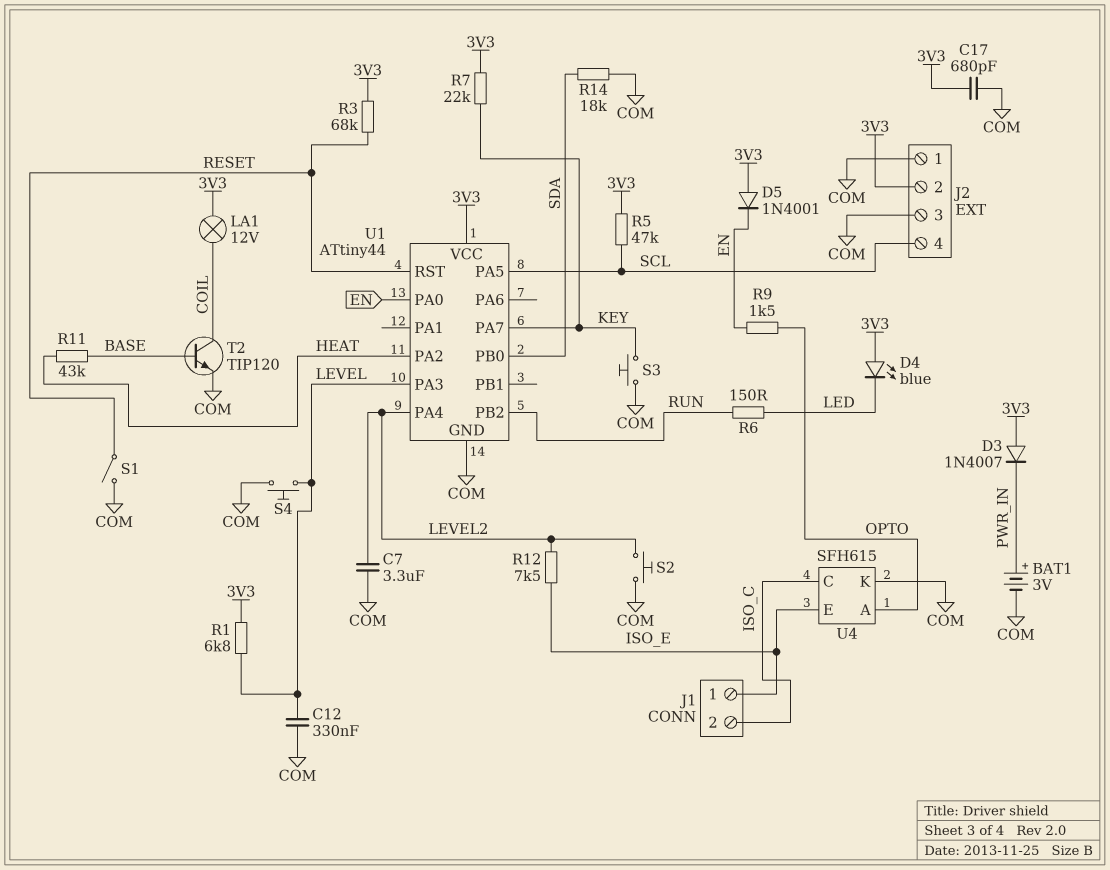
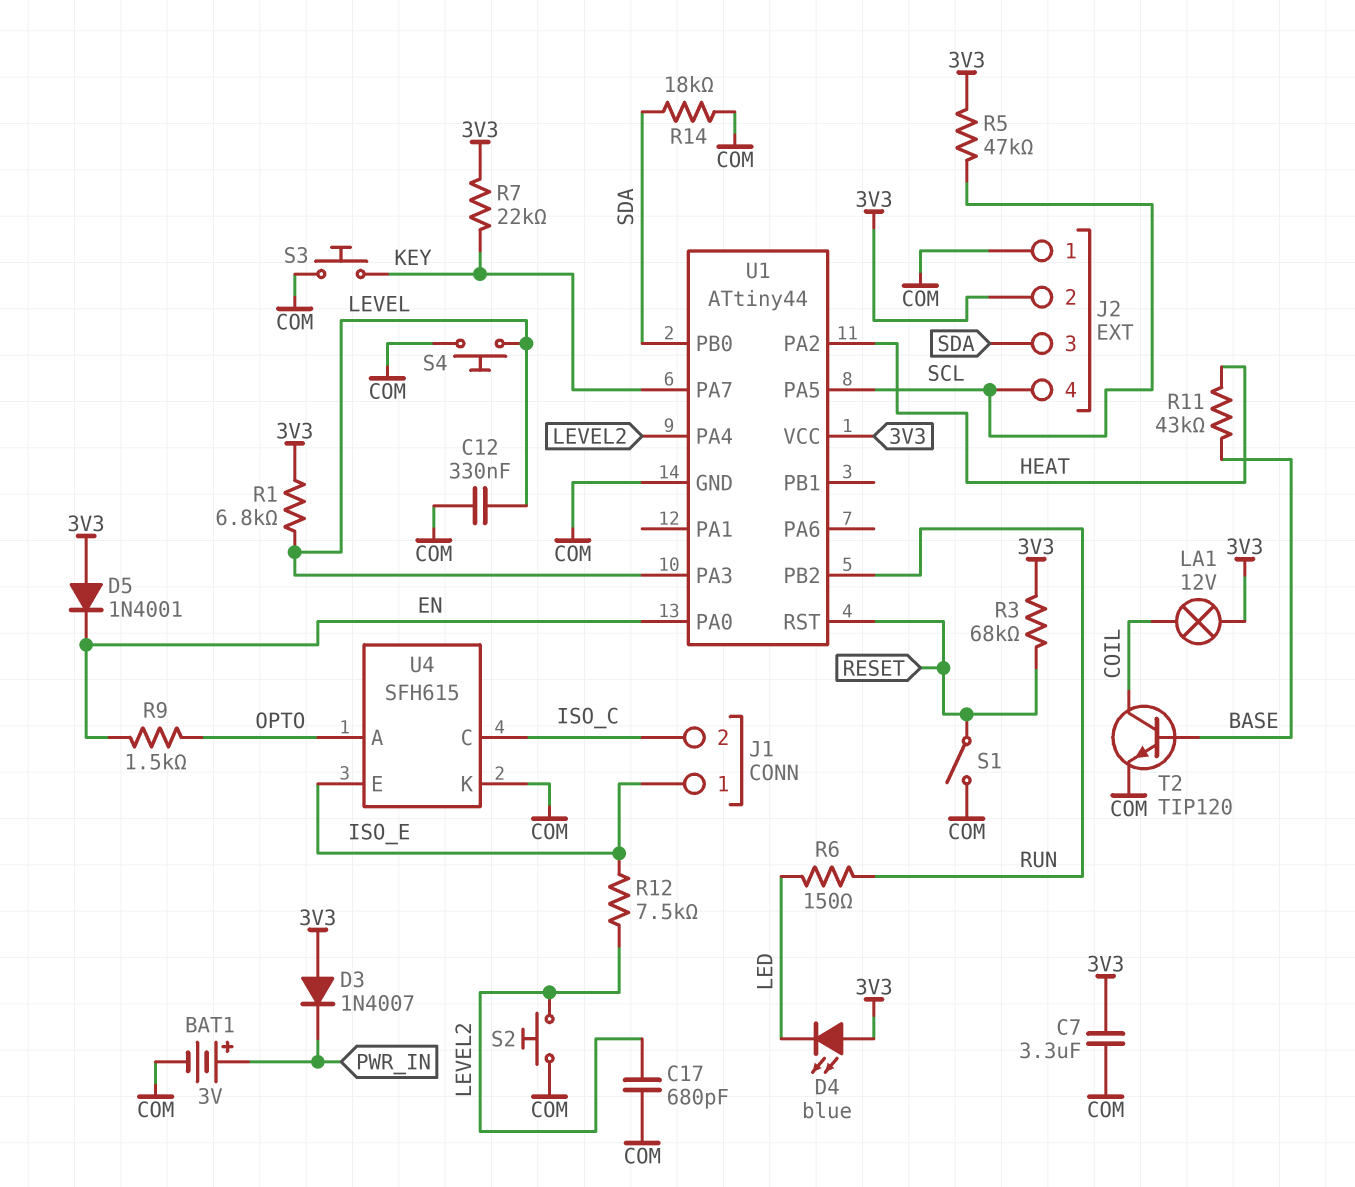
C7: 3.3uF (COM, LEVEL2) -> 3.3uF (3V3, COM)
C17: 680pF (3V3, COM) -> 680pF (COM, LEVEL2)
J2 pin 3: COM -> SDA

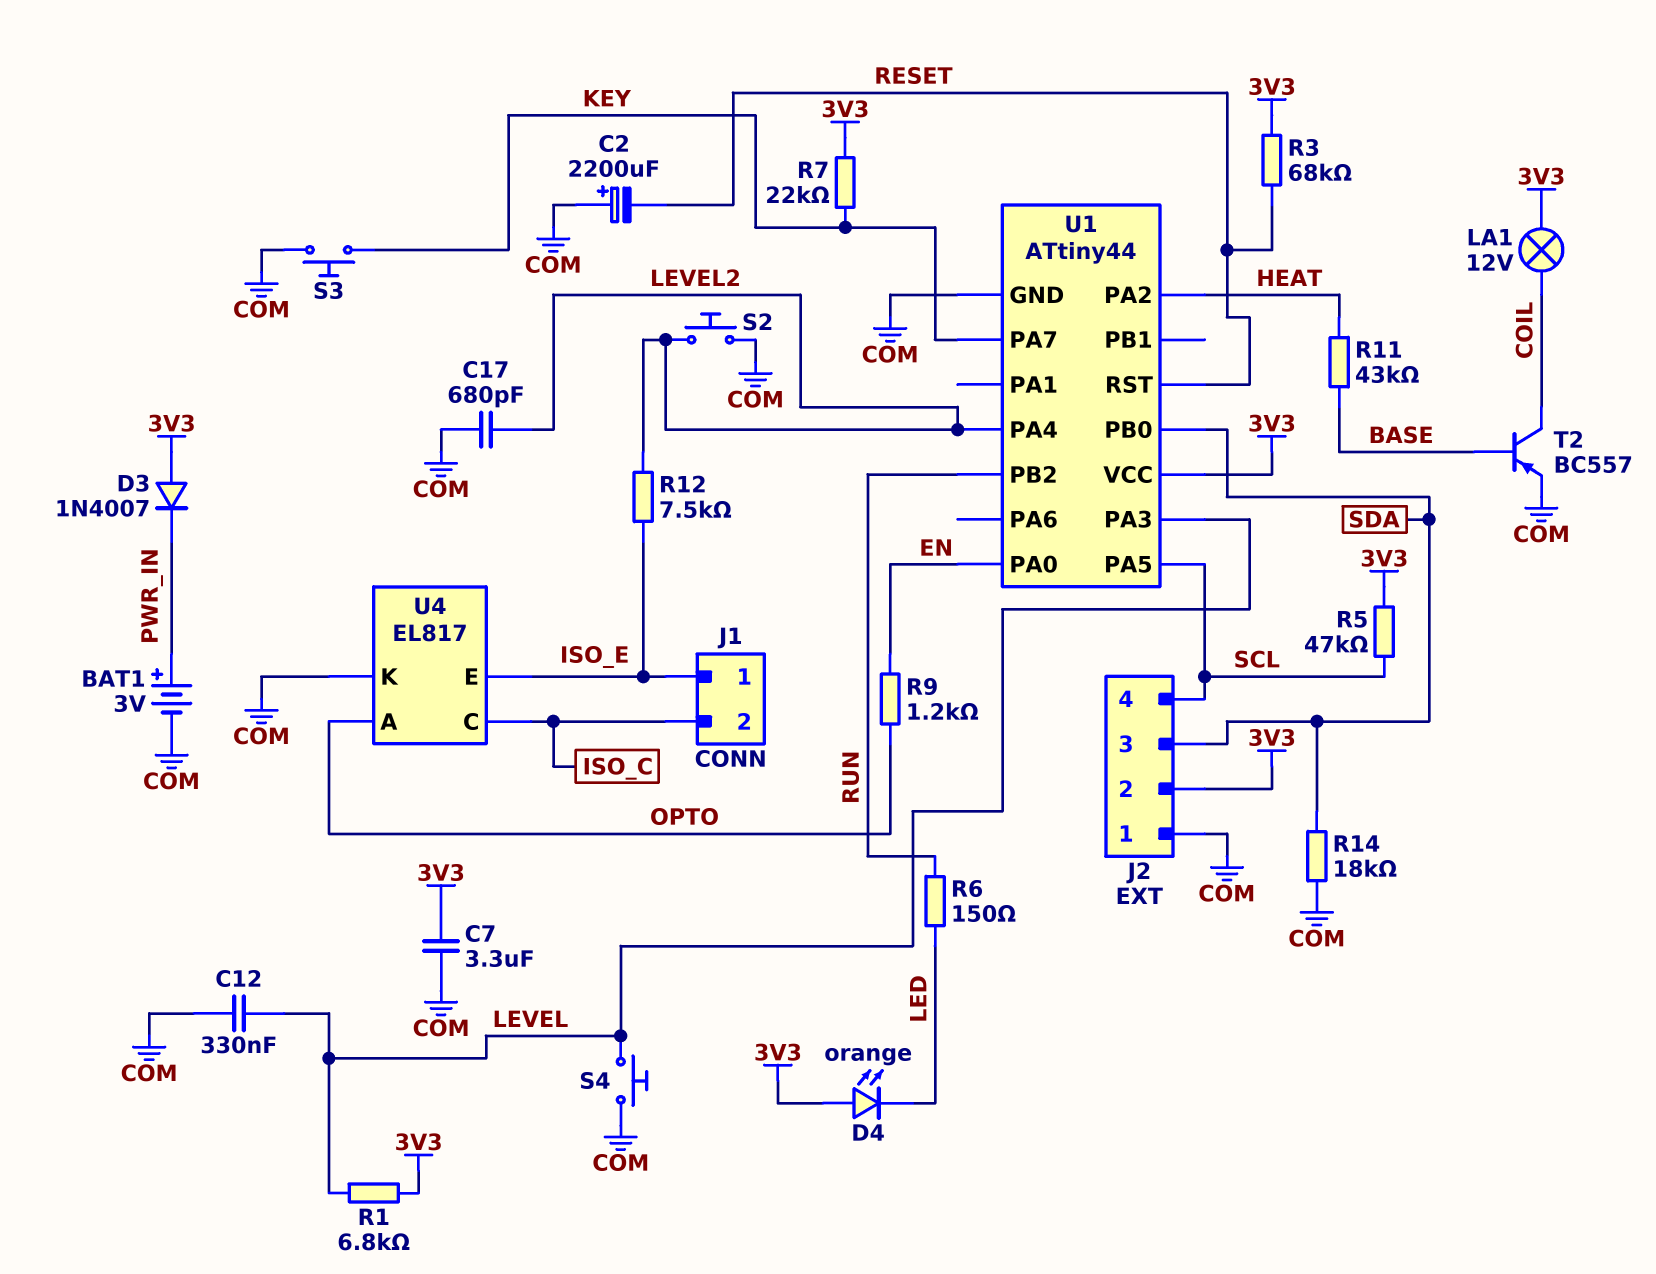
C2: none -> 2200uF (plus COM, minus RESET)
D4: LED blue (A 3V3, K LED) -> LED orange (A 3V3, K LED)
D5: diode 1N4001 (A 3V3, K EN) -> none
R9: 1.5k (EN, OPTO) -> 1.2k (EN, OPTO)
S1: switch (COM, RESET) -> none
T2: NPN TIP120 (B BASE, C COIL, E COM) -> PNP BC557 (B BASE, C COIL, E COM)
U4: SFH615 -> EL817

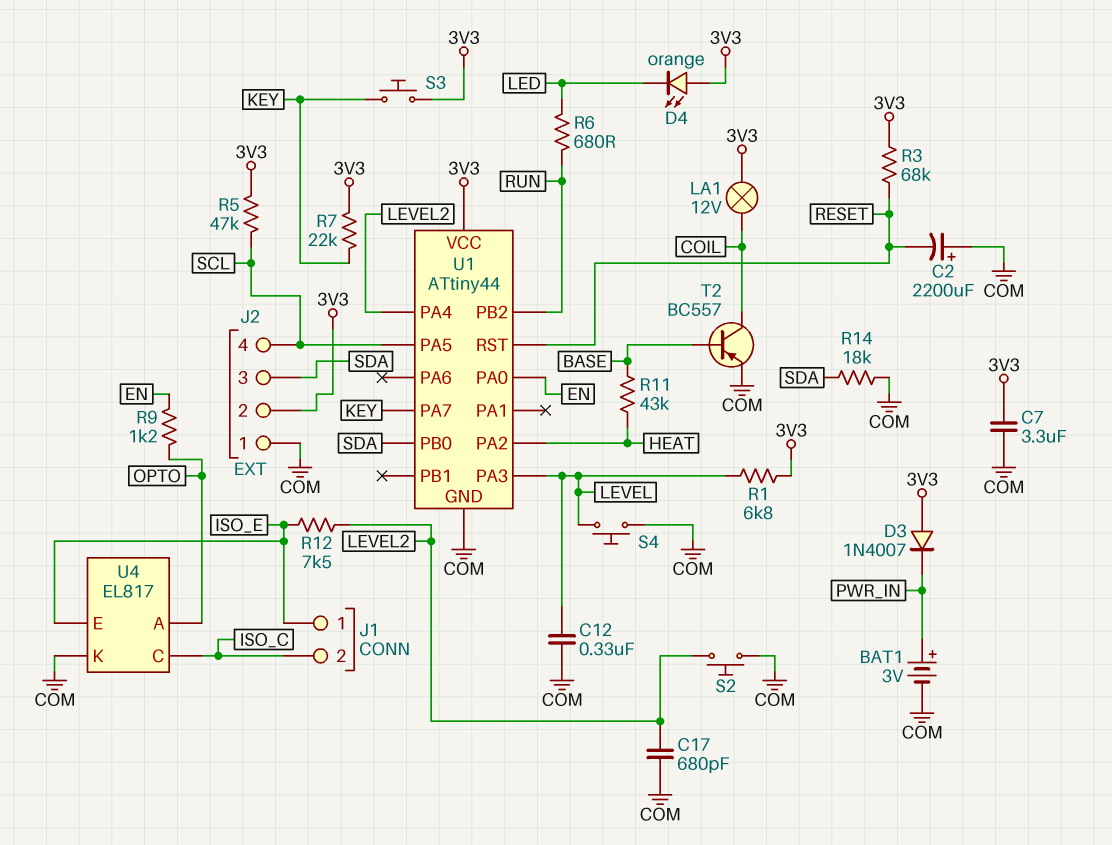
R6: 150 (LED, RUN) -> 680 (LED, RUN)
S3: button (COM, KEY) -> button (3V3, KEY)

